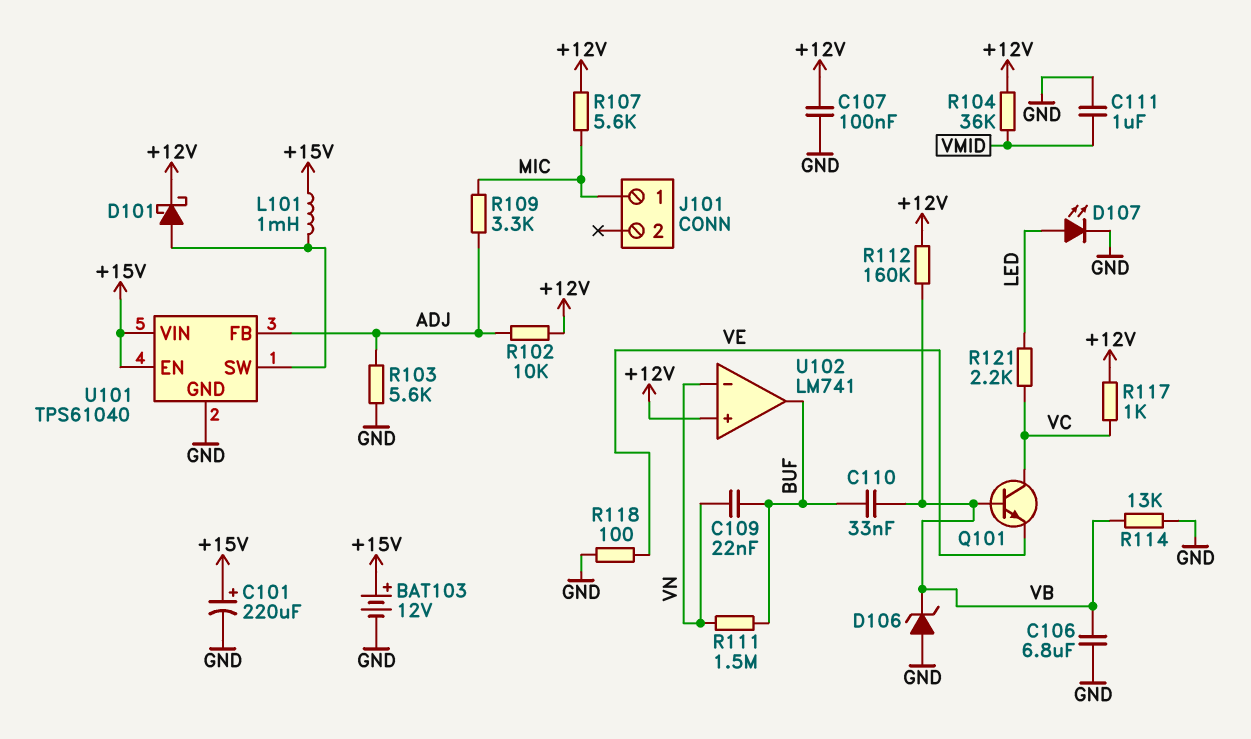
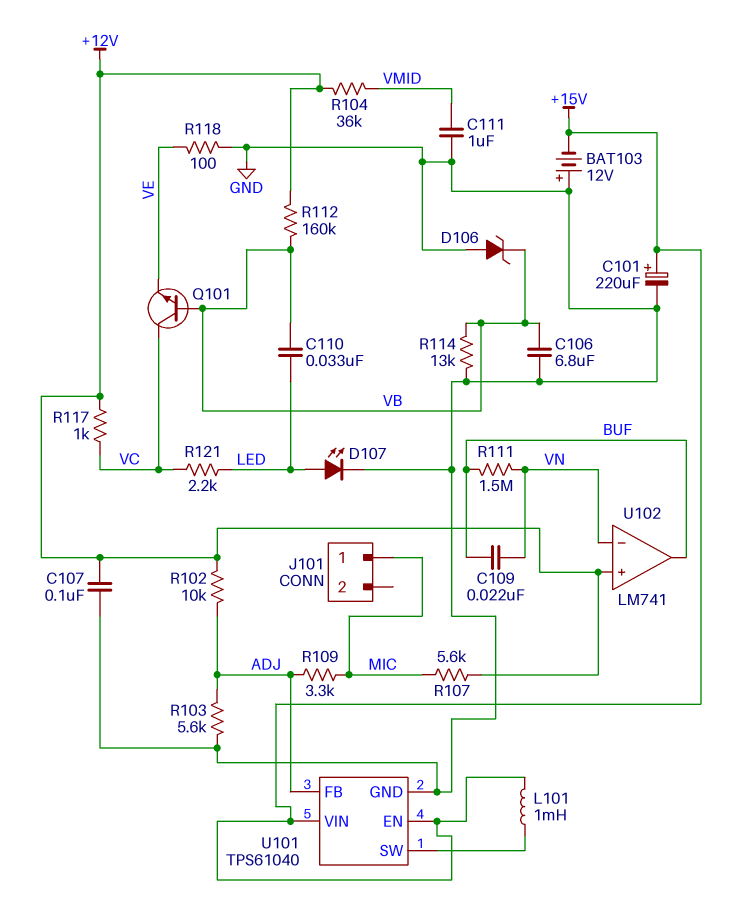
BAT103: 12V (plus +15V, minus GND) -> 12V (plus GND, minus +15V)
C110: 33nF (BUF, VB) -> 33nF (LED, VB)
D101: schottky (A U101/SW, K +12V) -> none

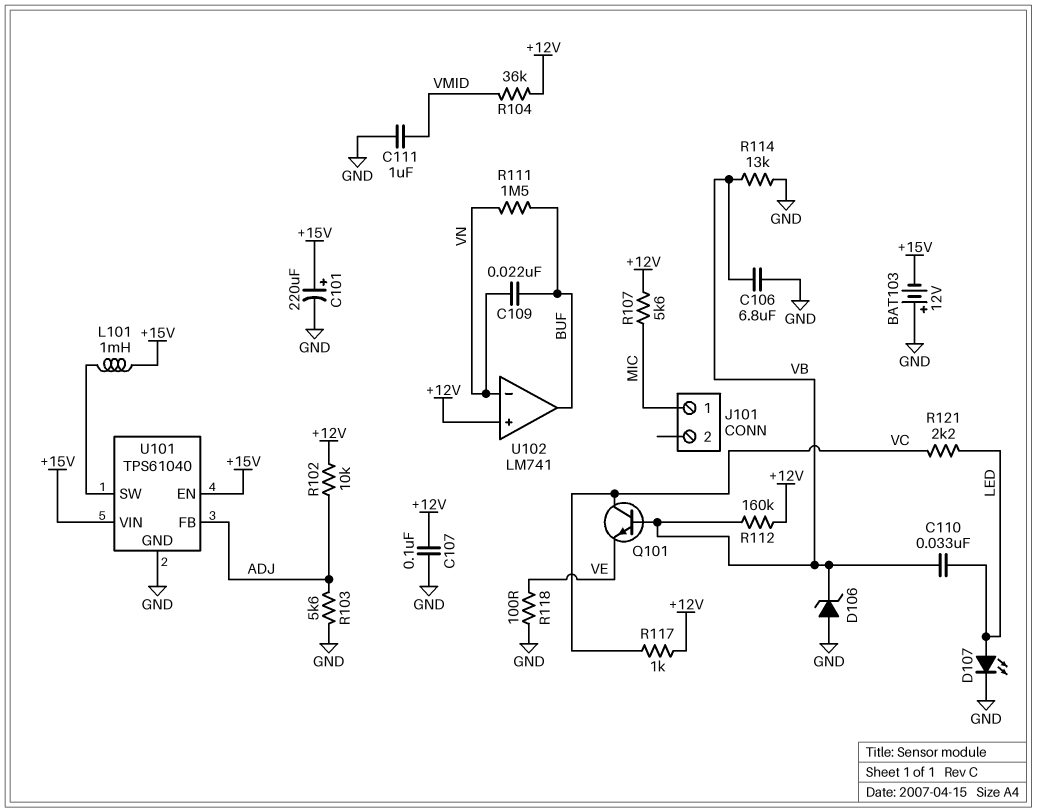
R109: 3.3k (ADJ, MIC) -> none

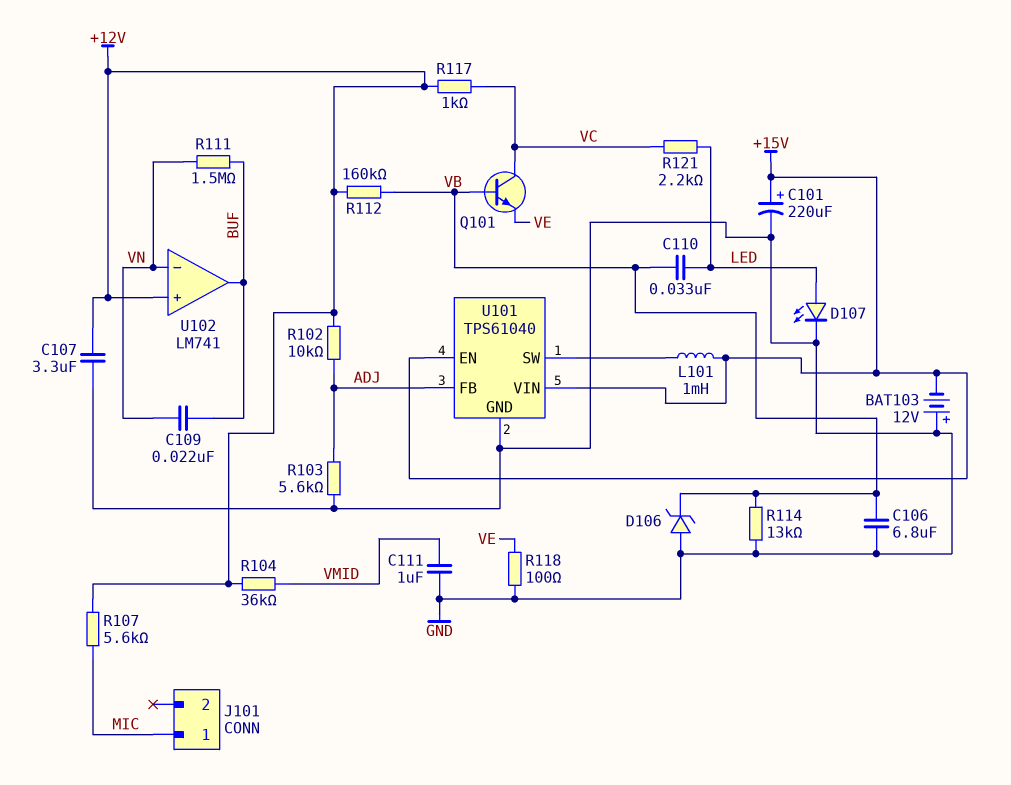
C107: 100nF (+12V, GND) -> 3.3uF (+12V, GND)

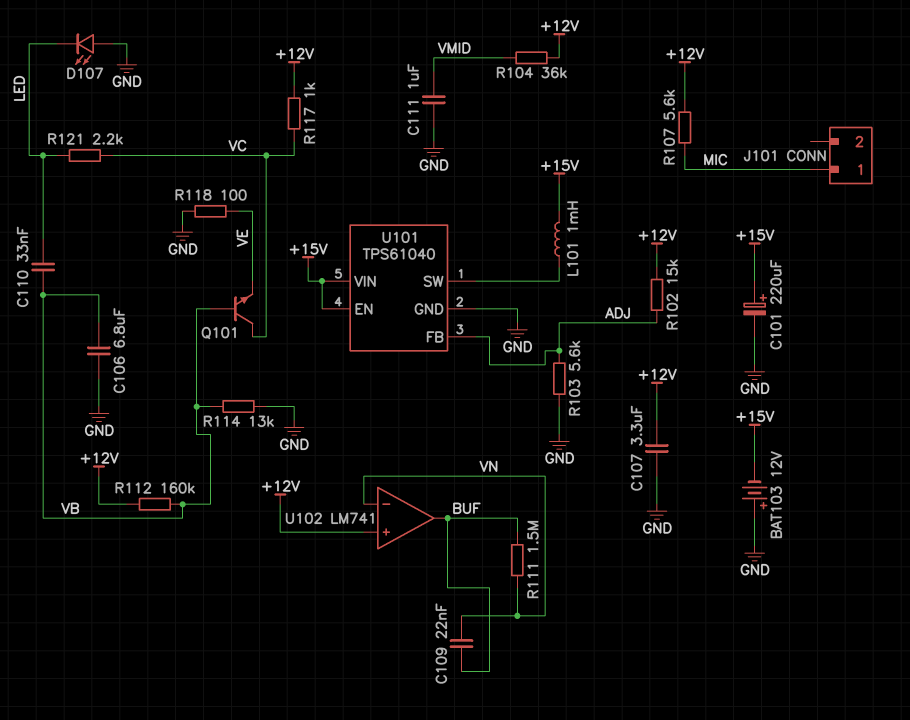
D106: zener (A GND, K VB) -> none
D107: LED (A LED, K GND) -> LED (A GND, K LED)
R102: 10k (+12V, ADJ) -> 15k (+12V, ADJ)

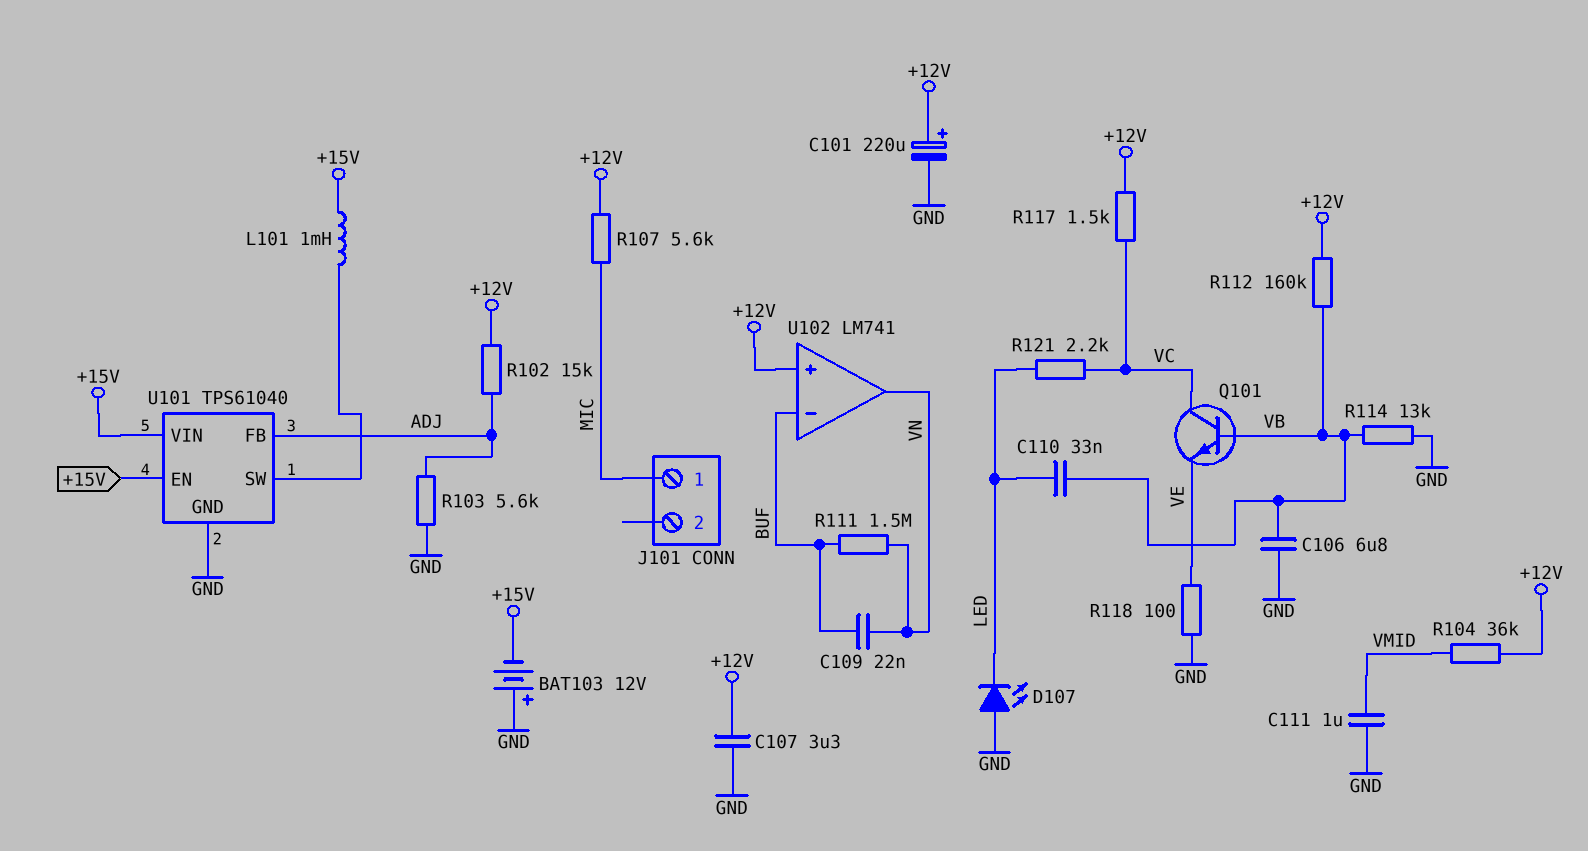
C101: 220uF (plus +15V, minus GND) -> 220uF (plus +12V, minus GND)
R117: 1k (+12V, VC) -> 1.5k (+12V, VC)
U102 pin in-: VN -> BUF
U102 pin out: BUF -> VN

